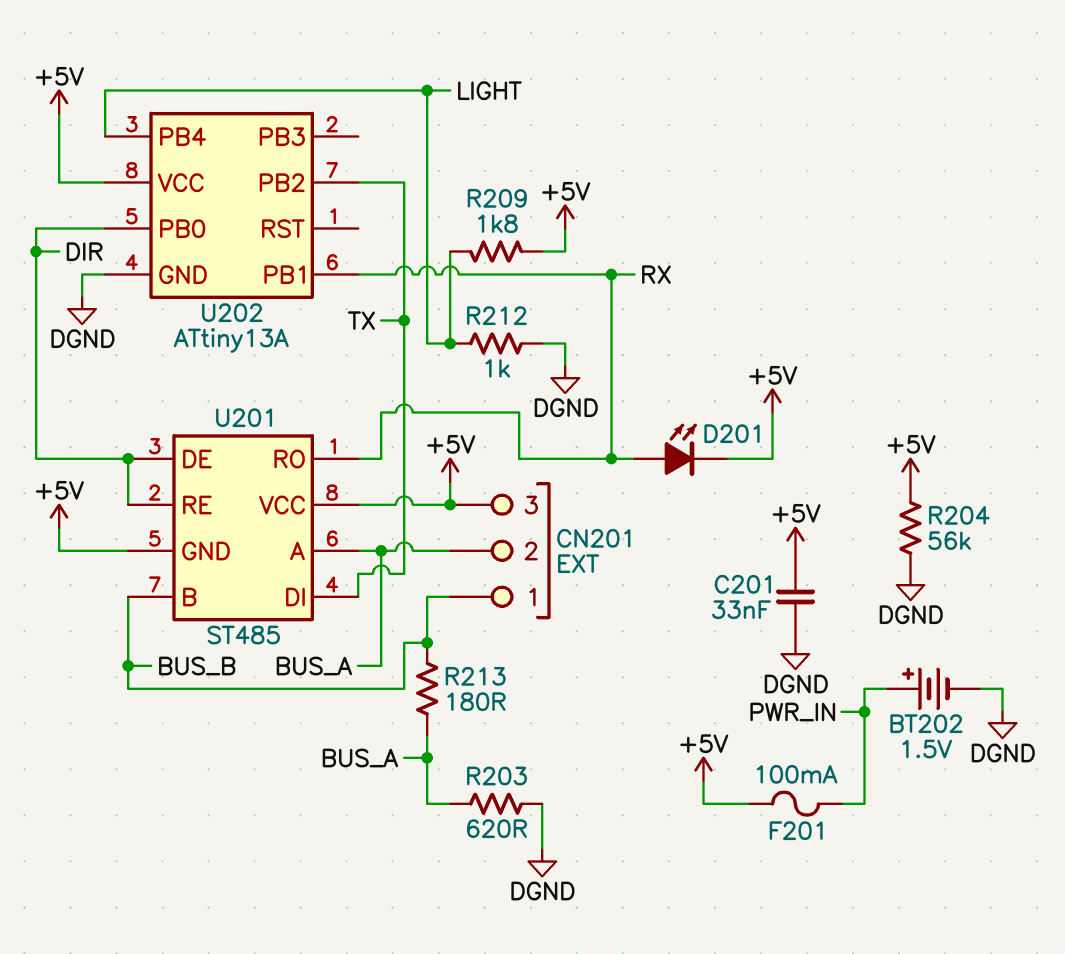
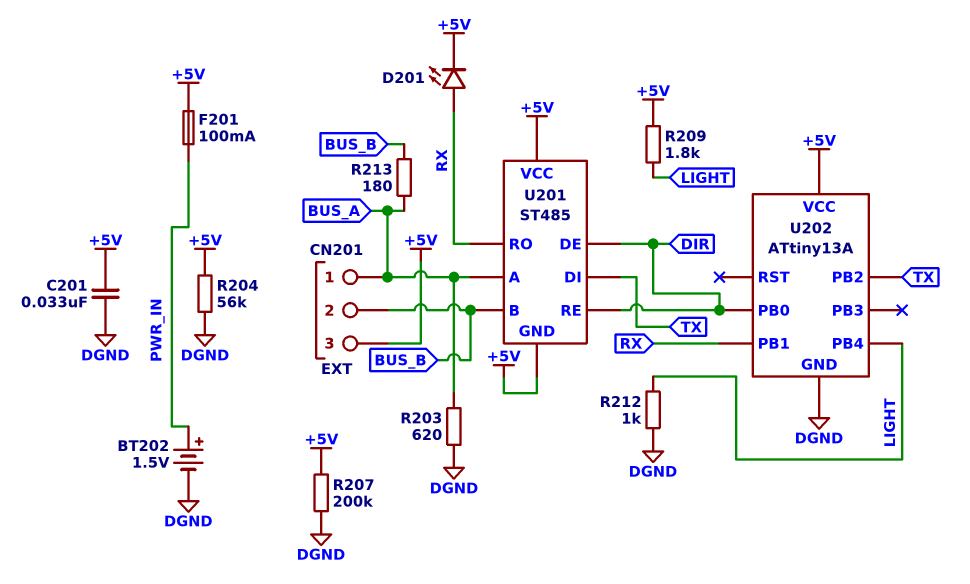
CN201 pin 1: BUS_B -> BUS_A
CN201 pin 2: BUS_A -> BUS_B
R207: none -> 200k (+5V, DGND)

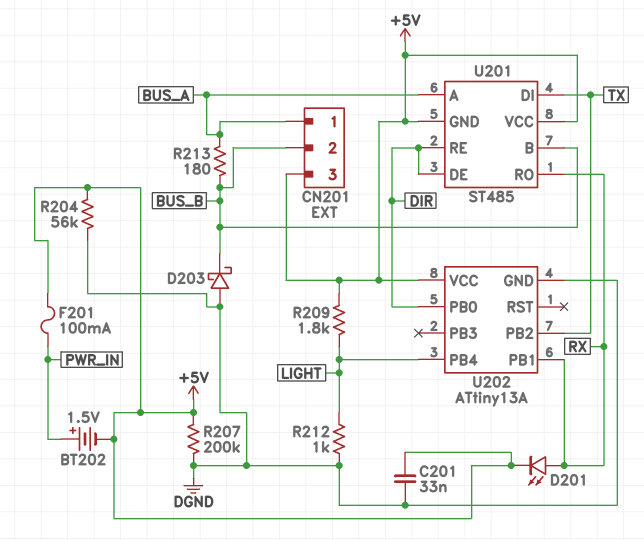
BT202: 1.5V (plus PWR_IN, minus DGND) -> 1.5V (plus PWR_IN, minus +5V)
D203: none -> schottky (A DGND, K BUS_B)
R203: 620 (BUS_A, DGND) -> none

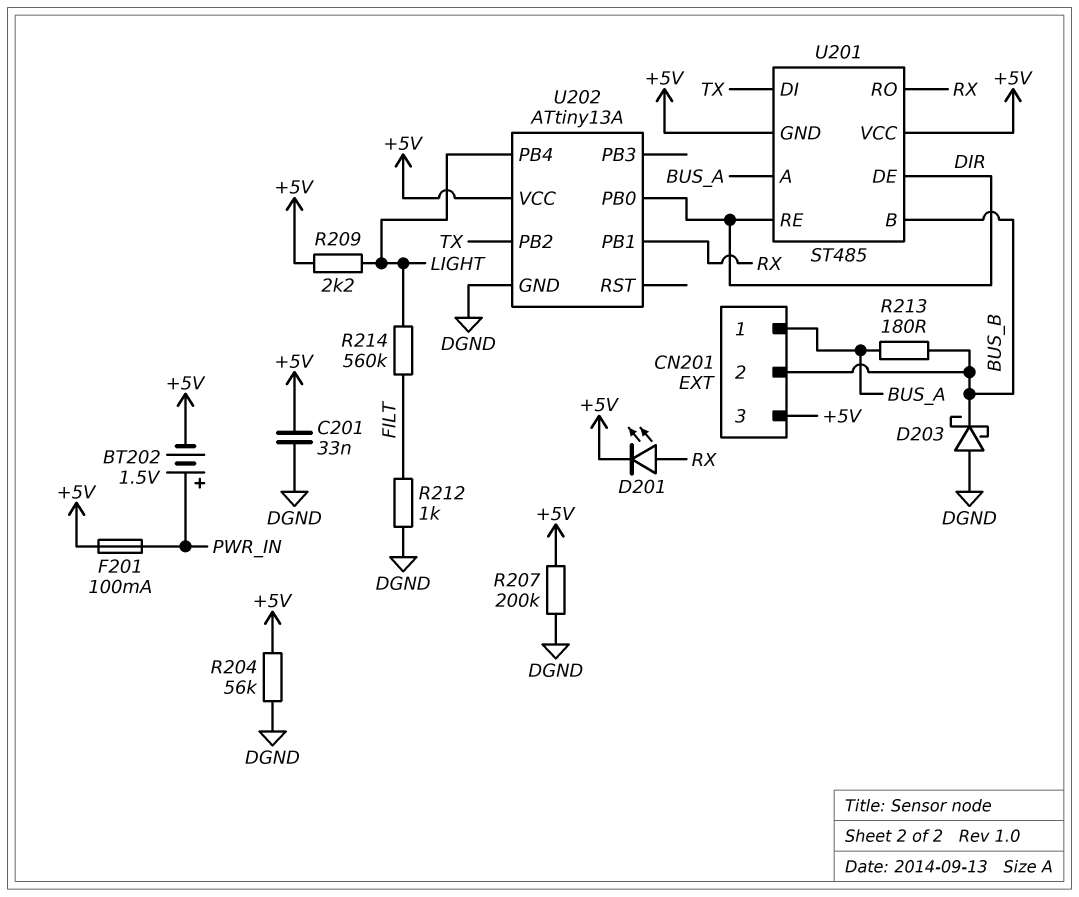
R209: 1.8k (+5V, LIGHT) -> 2.2k (+5V, LIGHT)
R212: 1k (DGND, LIGHT) -> 1k (DGND, FILT)
R214: none -> 560k (FILT, LIGHT)

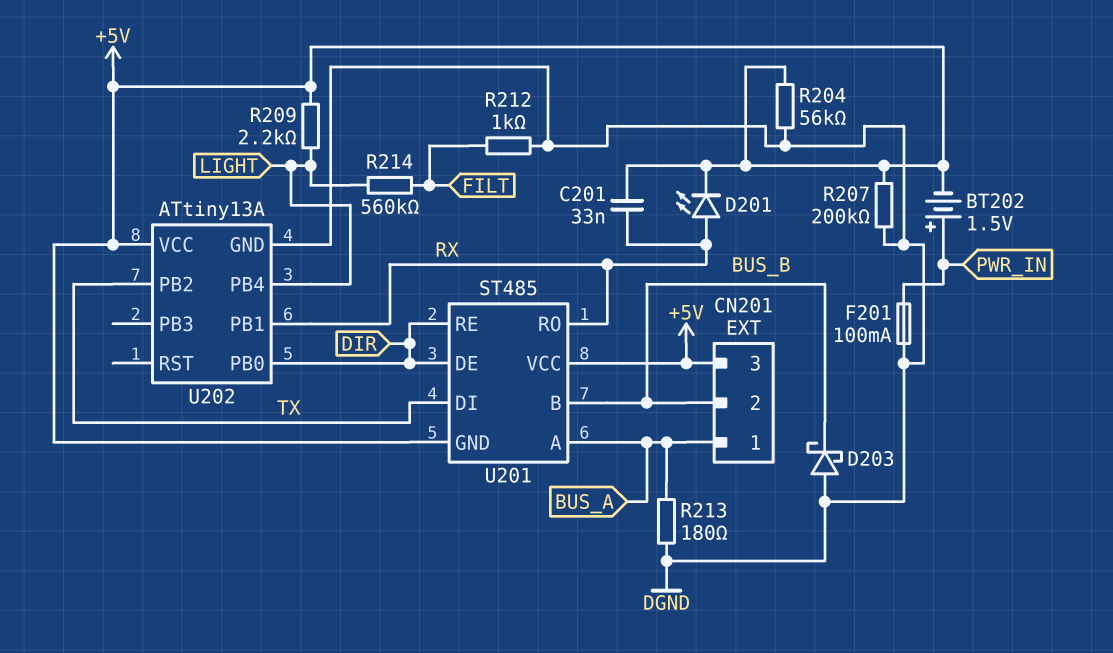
C201: 33nF (+5V, DGND) -> 33nF (+5V, RX)
F201: 100mA (+5V, PWR_IN) -> 100mA (DGND, PWR_IN)
R213: 180 (BUS_A, BUS_B) -> 180 (BUS_A, DGND)

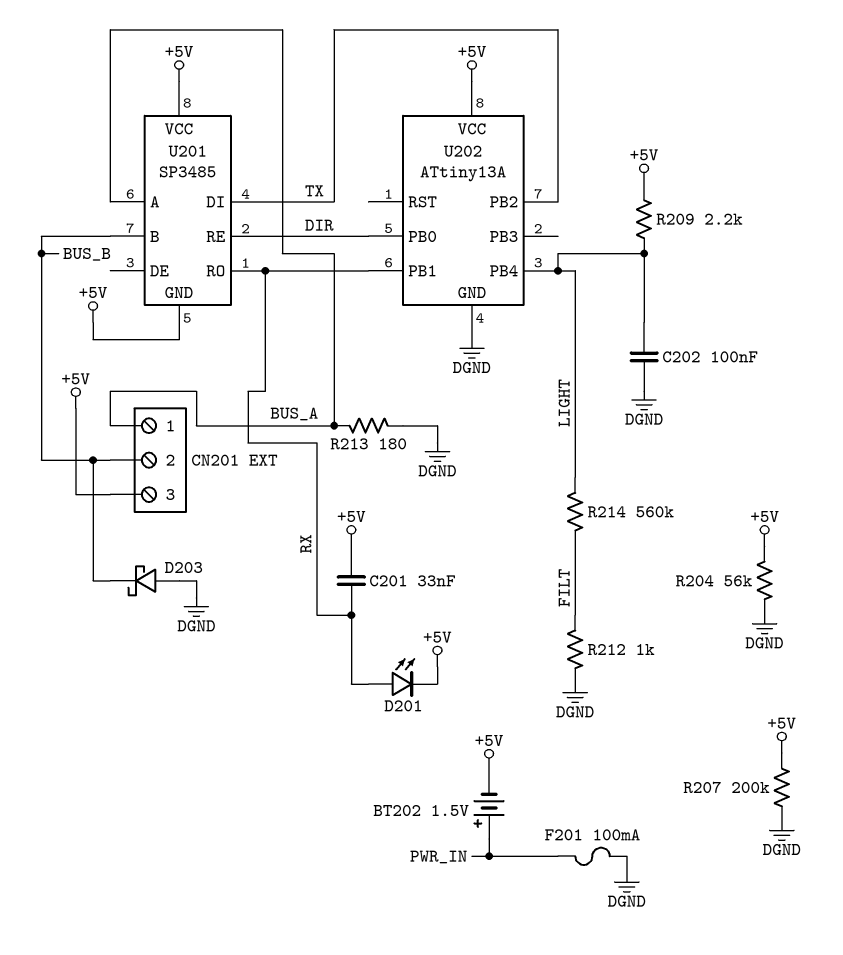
C202: none -> 100nF (DGND, LIGHT)
U201: ST485 -> SP3485
U201 pin DE: DIR -> none

